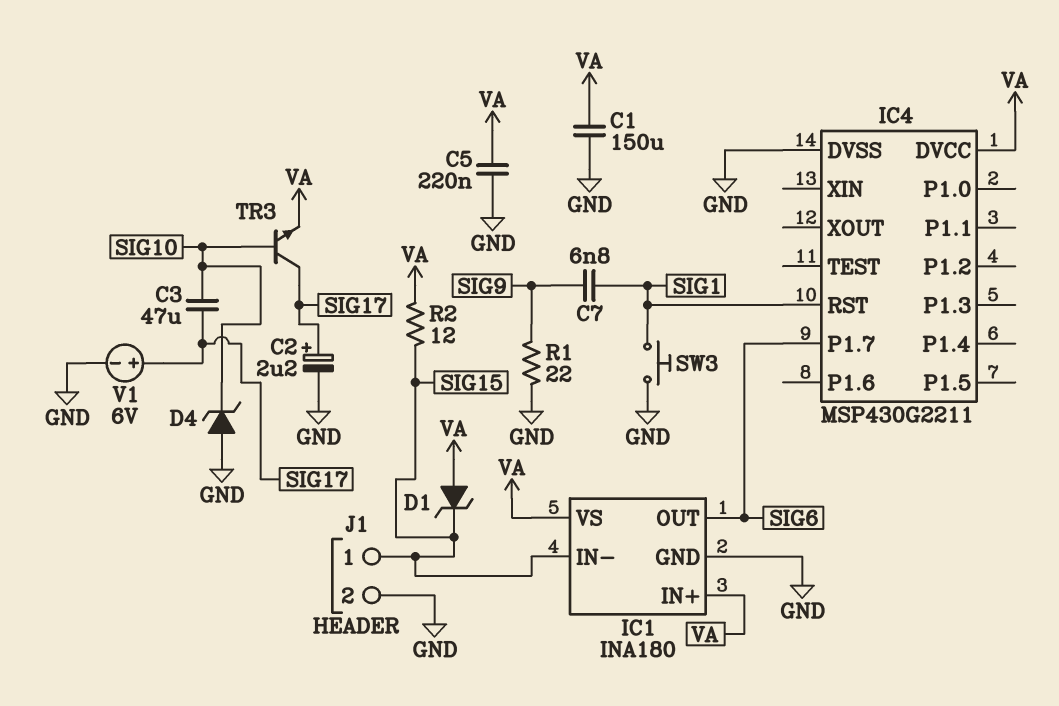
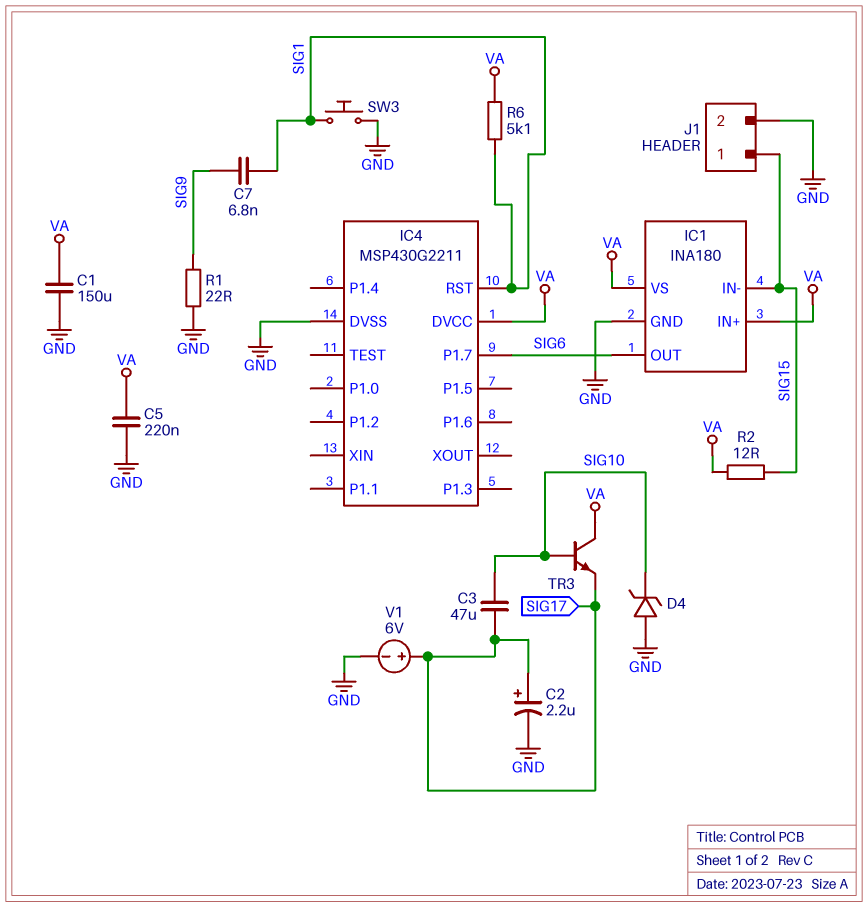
D1: zener (A VA, K SIG15) -> none
R6: none -> 5.1k (SIG1, VA)
TR3: NPN (B SIG10, C SIG17, E VA) -> NPN (B SIG10, C VA, E SIG17)

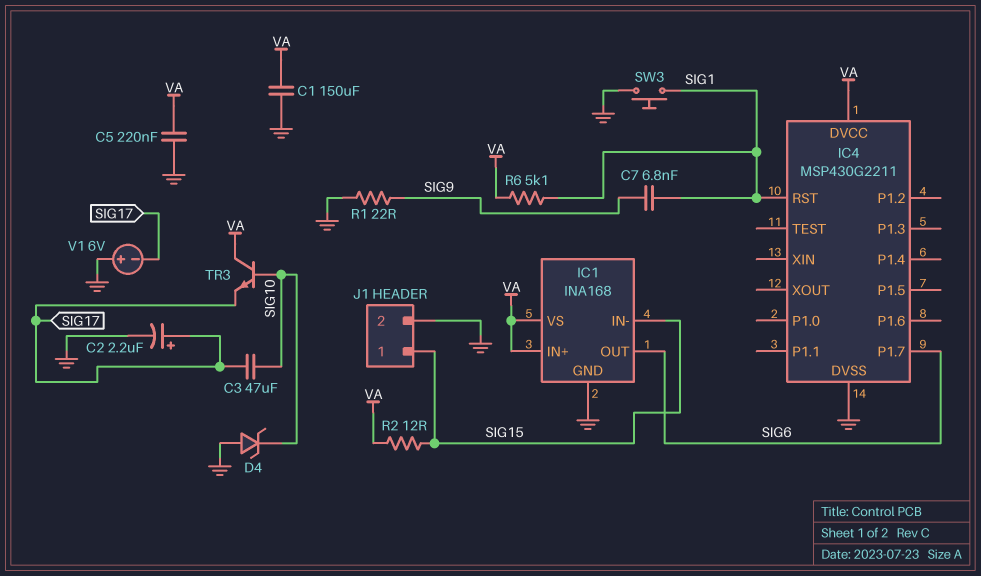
IC1: INA180 -> INA168
V1: 6V (plus SIG17, minus GND) -> 6V (plus GND, minus SIG17)

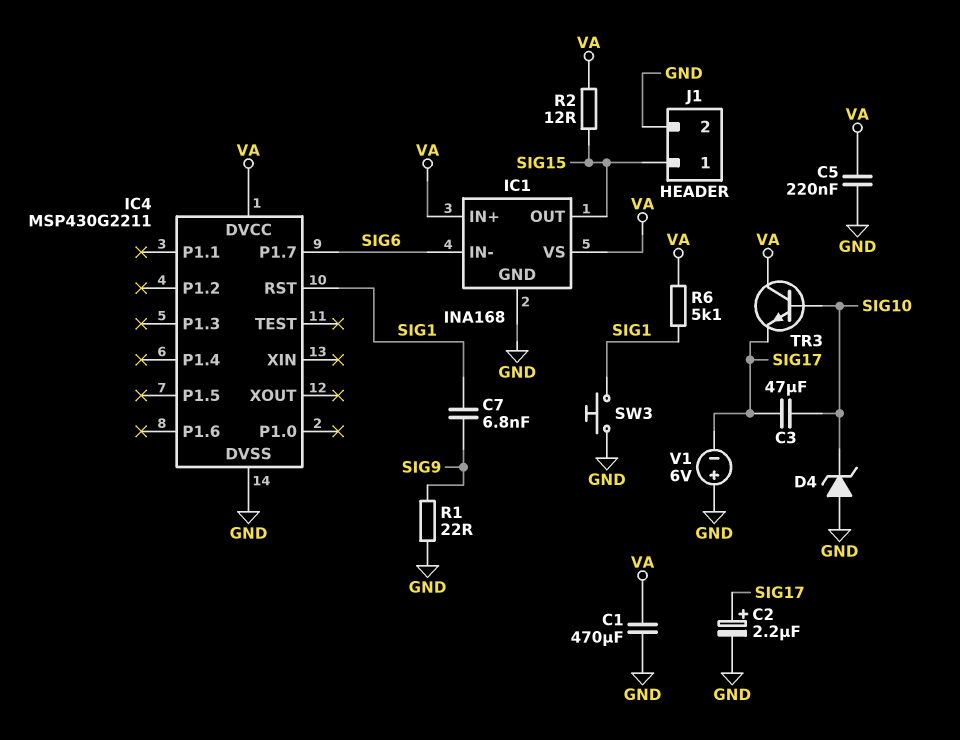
C1: 150uF (GND, VA) -> 470uF (GND, VA)
IC1 pin IN-: SIG15 -> SIG6
IC1 pin OUT: SIG6 -> SIG15

